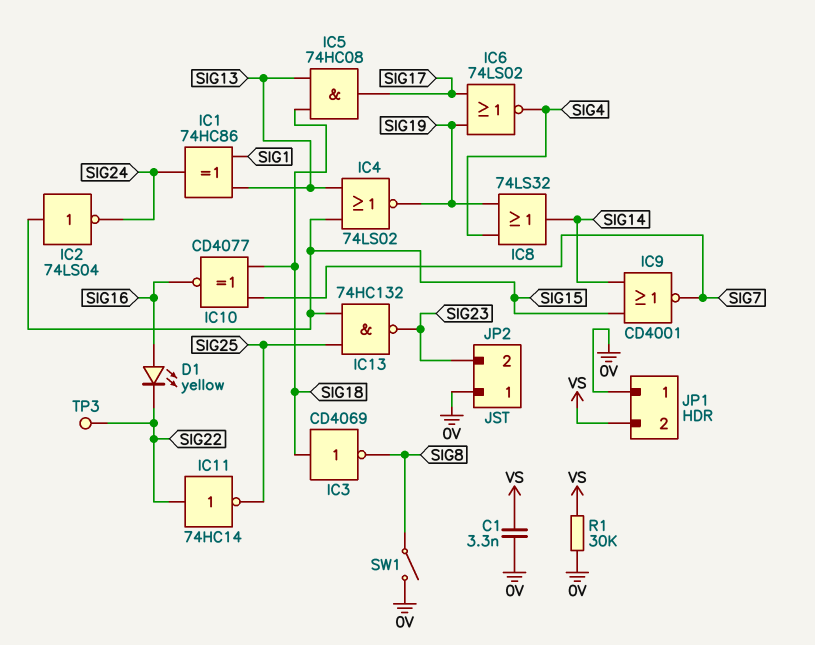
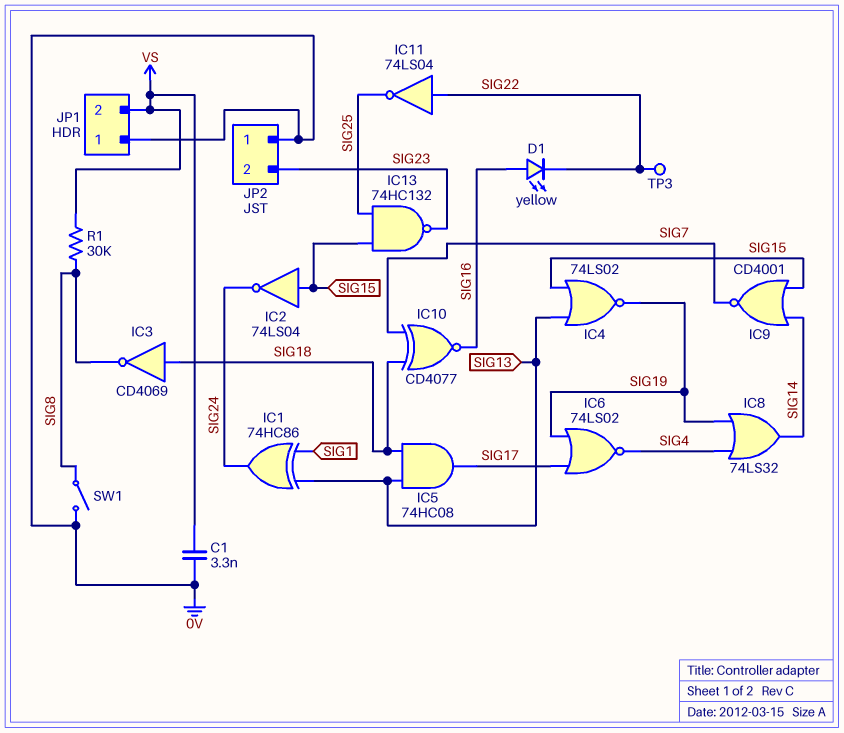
IC11: NOT 74HC14 (in SIG22, out SIG25) -> NOT 74LS04 (in SIG22, out SIG25)
R1: 30k (0V, VS) -> 30k (SIG8, VS)

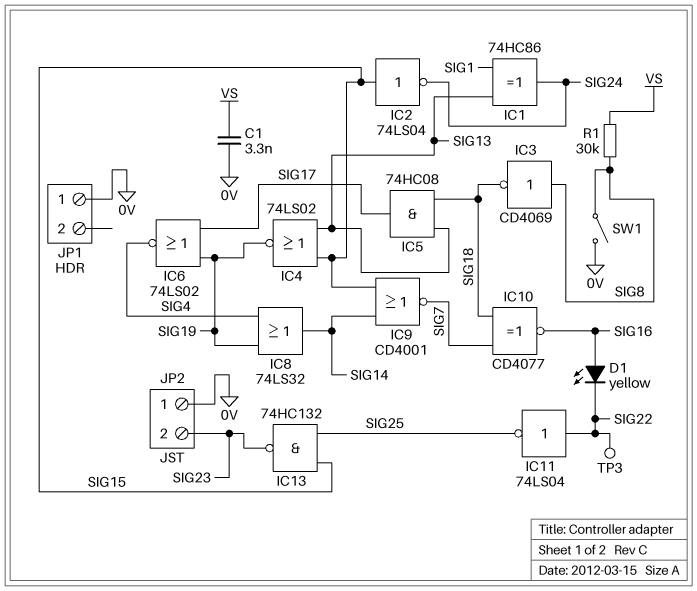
IC3: NOT CD4069 (in SIG18, out SIG8) -> NOT CD4069 (in SIG8, out SIG18)
JP1 pin 2: VS -> none

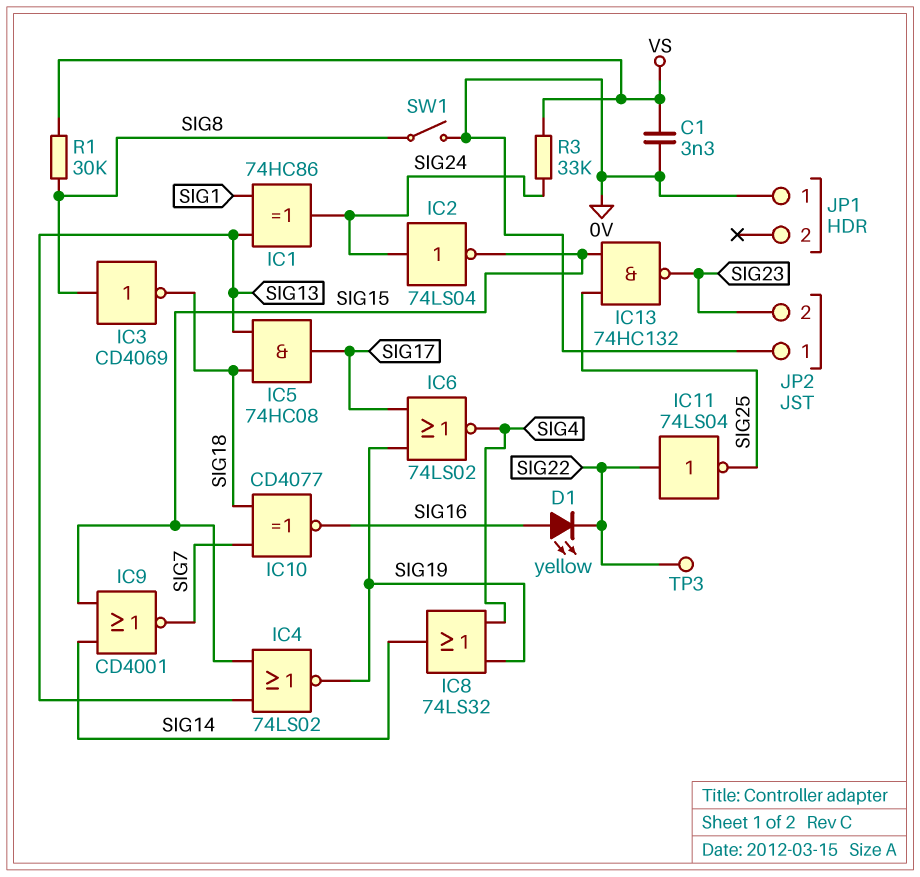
IC2: NOT 74LS04 (in SIG15, out SIG24) -> NOT 74LS04 (in SIG24, out SIG15)
R3: none -> 33k (SIG24, VS)

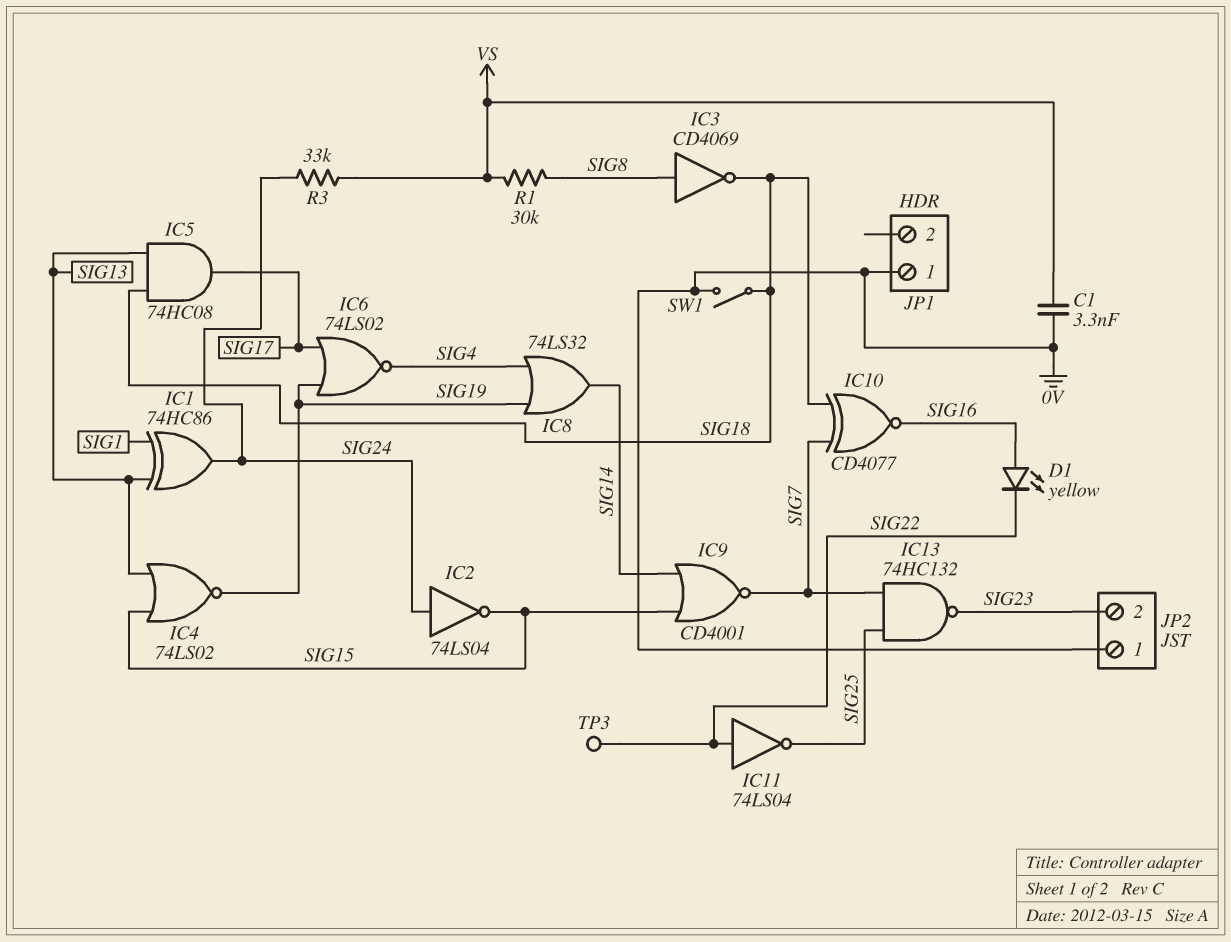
IC13: NAND 74HC132 (in SIG15, in SIG25, out SIG23) -> NAND 74HC132 (in SIG7, in SIG25, out SIG23)
SW1: switch (0V, SIG8) -> switch (0V, SIG18)

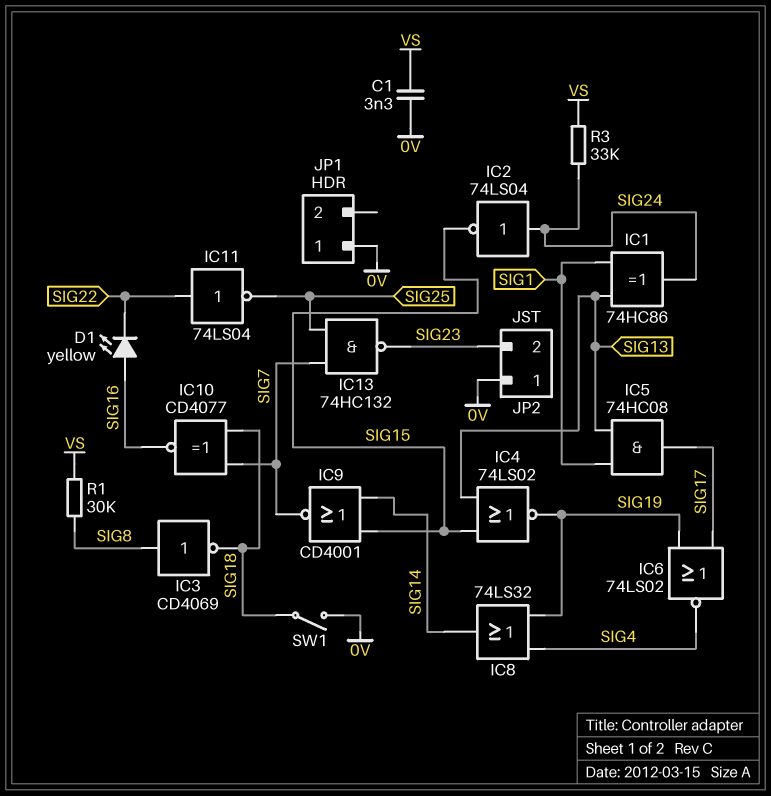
IC5: AND 74HC08 (in SIG13, in SIG18, out SIG17) -> AND 74HC08 (in SIG1, in SIG13, out SIG17)
TP3: test point (SIG22) -> none

